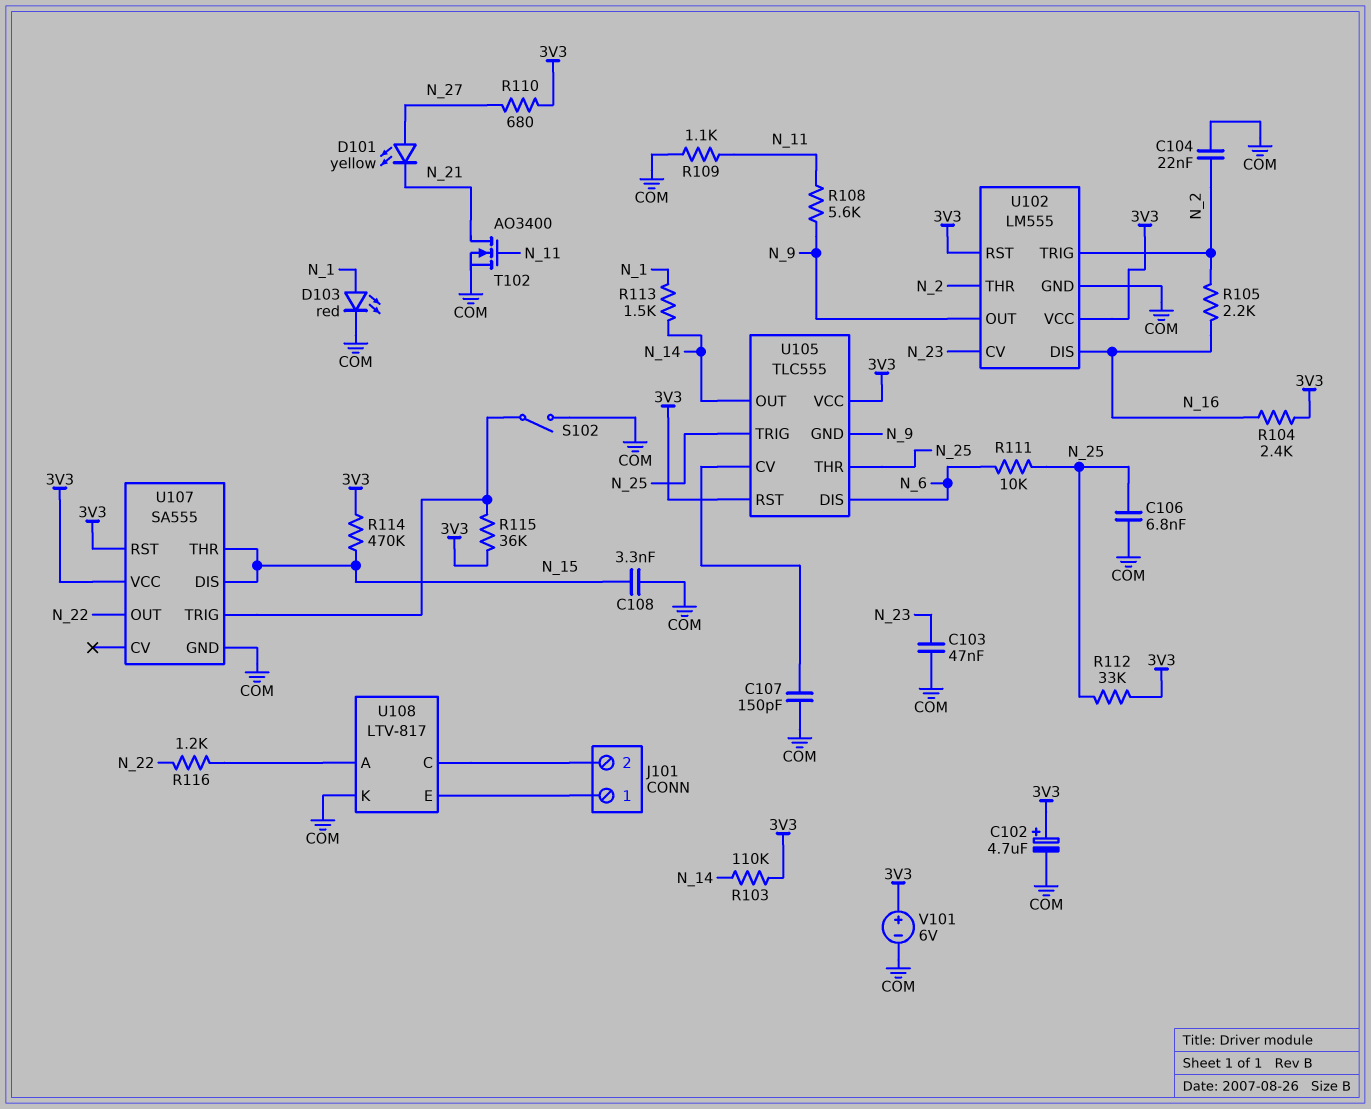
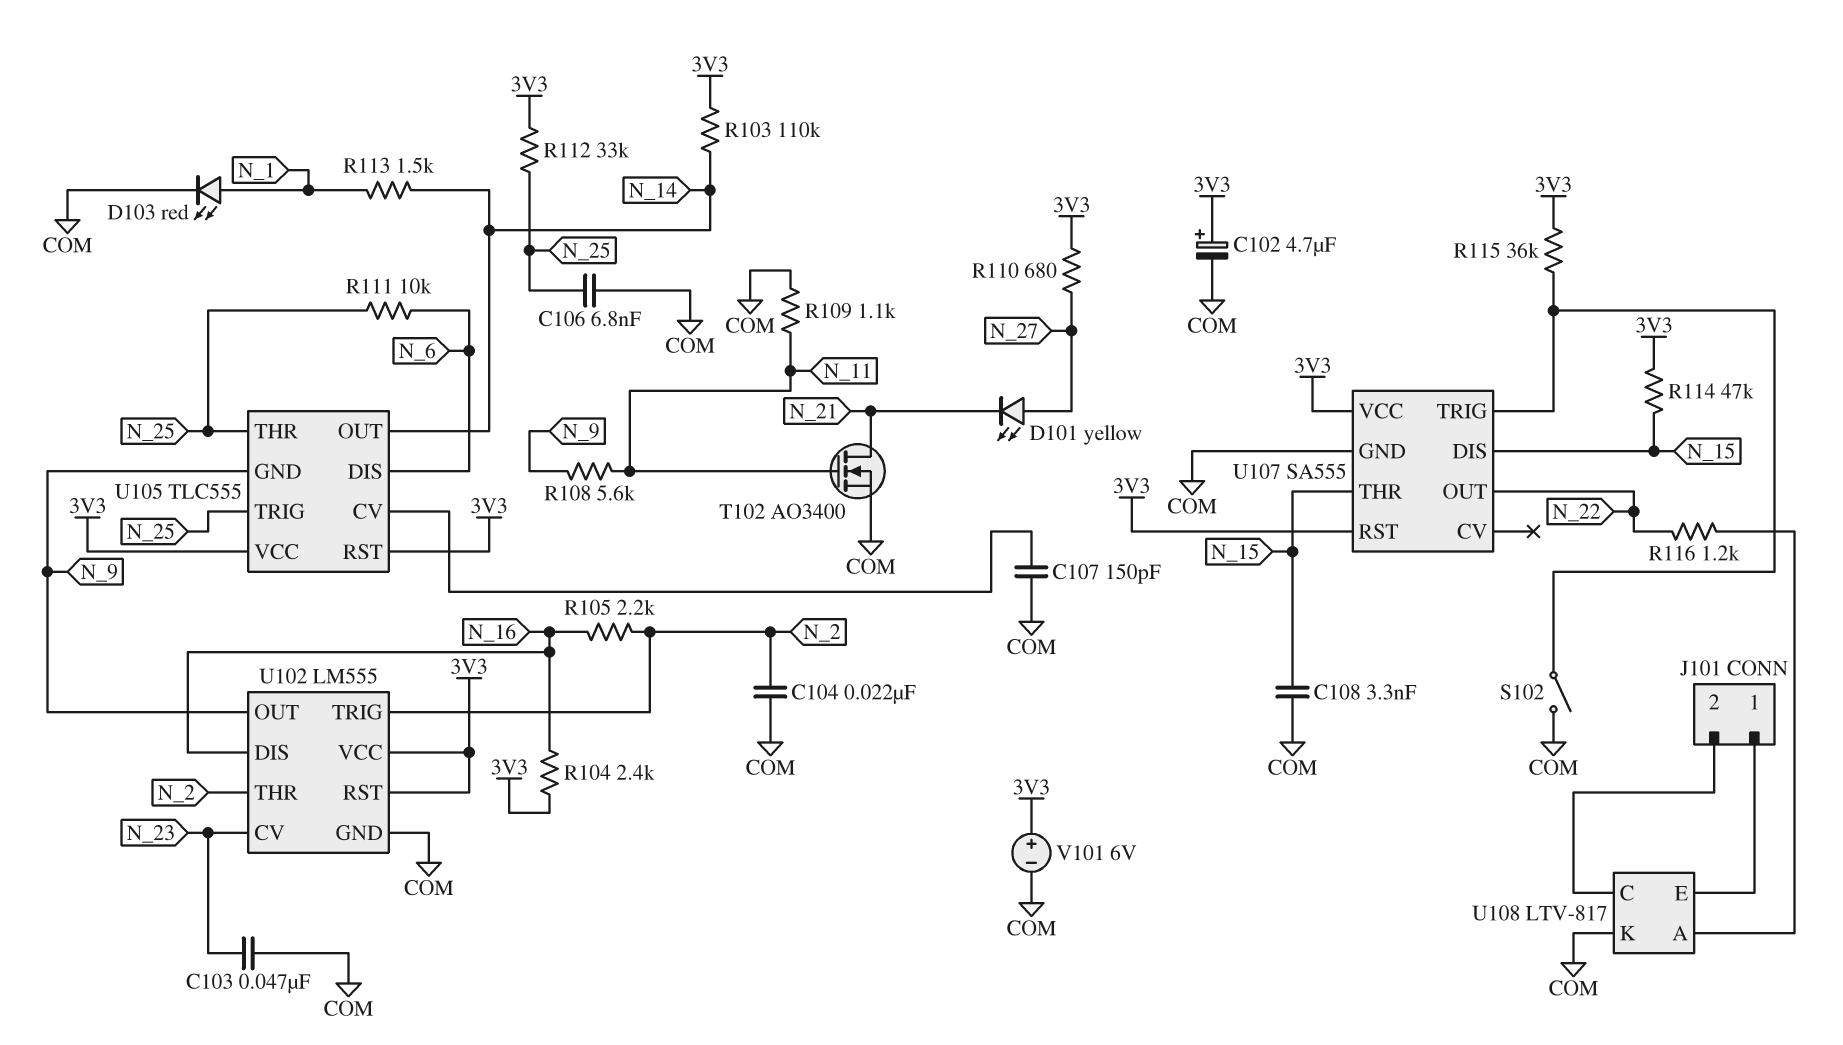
R114: 470k (3V3, N_15) -> 47k (3V3, N_15)

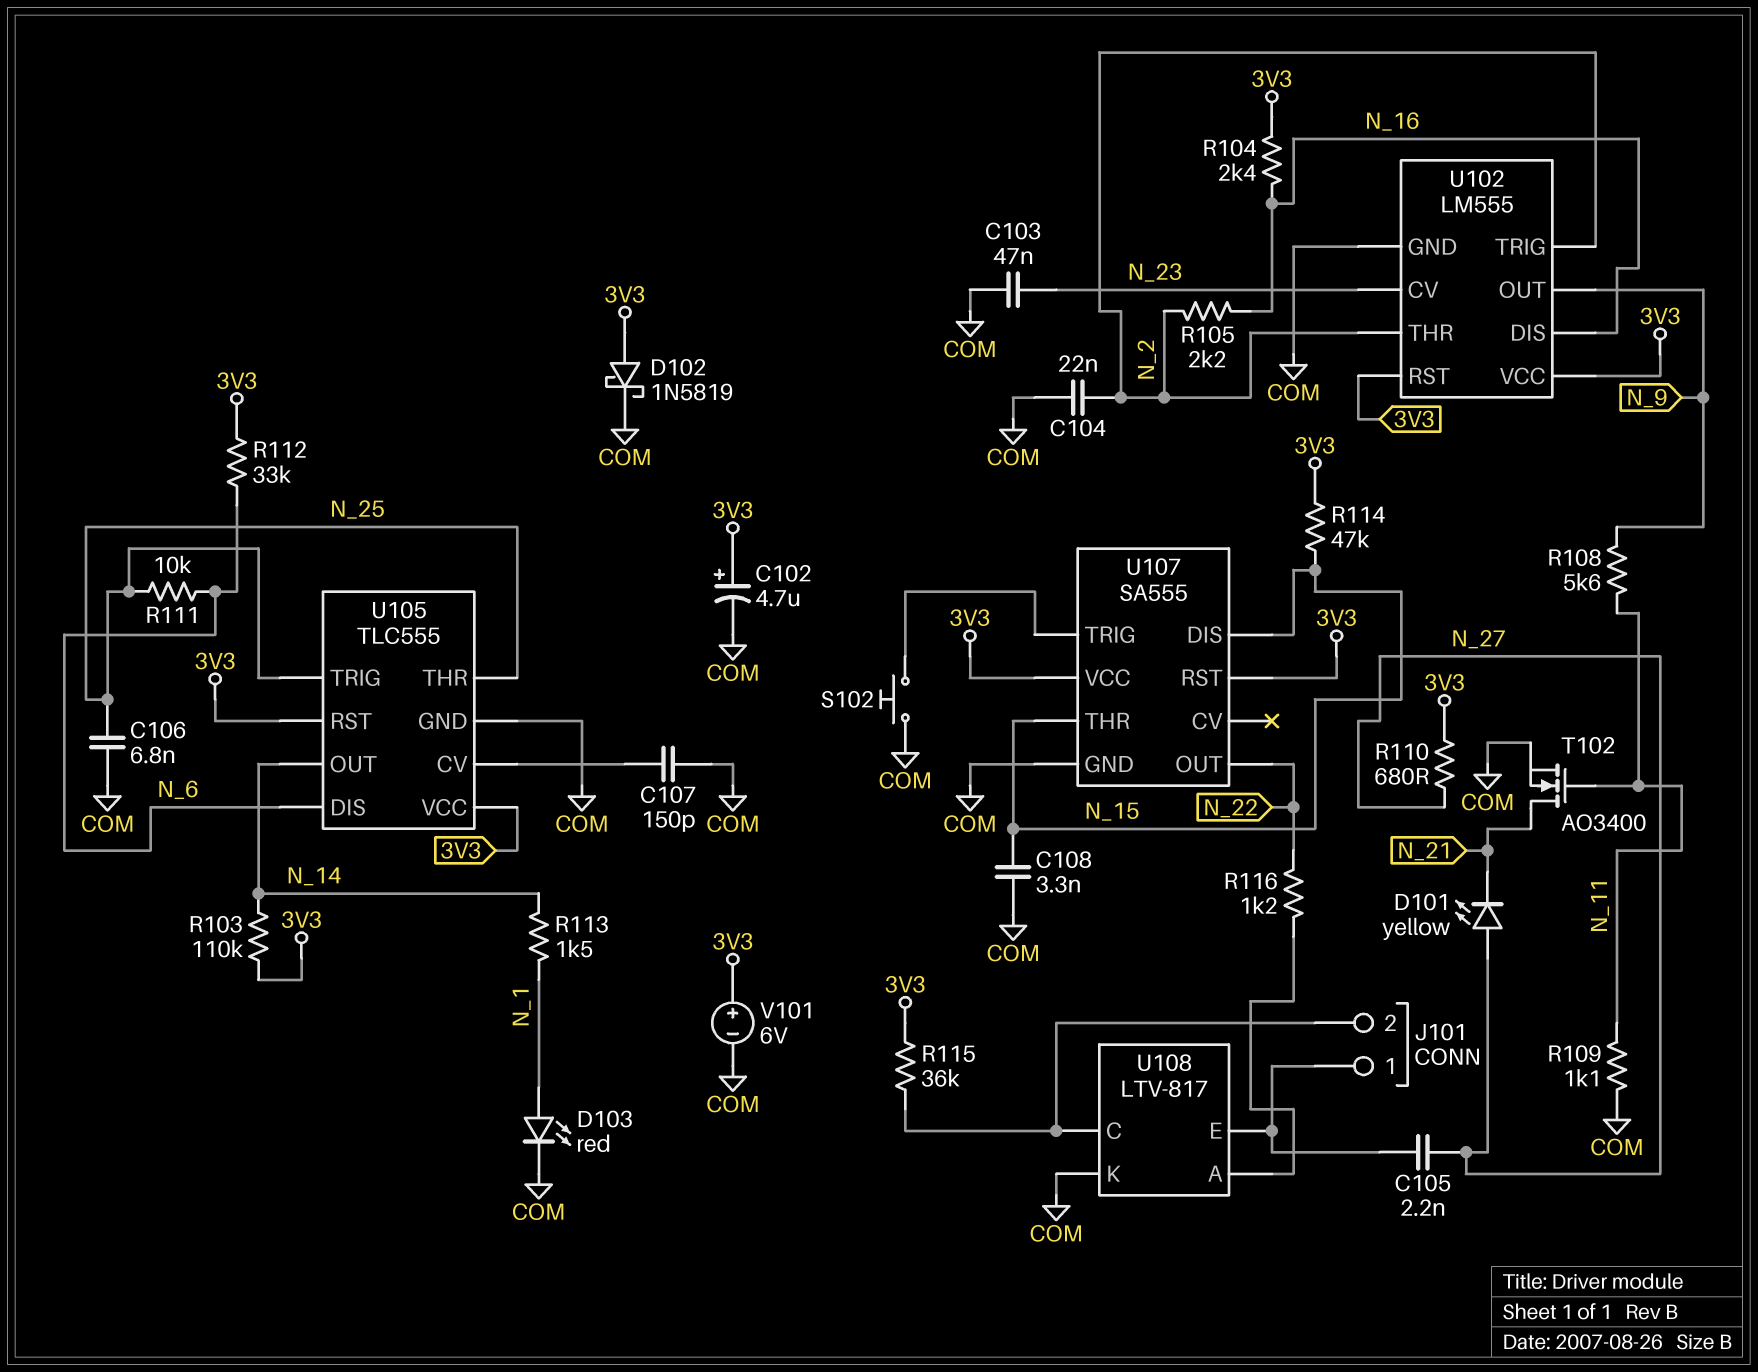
C105: none -> 2.2nF (J101/1, N_27)
D102: none -> schottky 1N5819 (A 3V3, K COM)
R112: 33k (3V3, N_25) -> 33k (3V3, N_6)
R115: 36k (3V3, U107/TRIG) -> 36k (3V3, J101/2)
S102: switch (COM, U107/TRIG) -> button (COM, U107/TRIG)
U105 pin GND: N_9 -> COM

